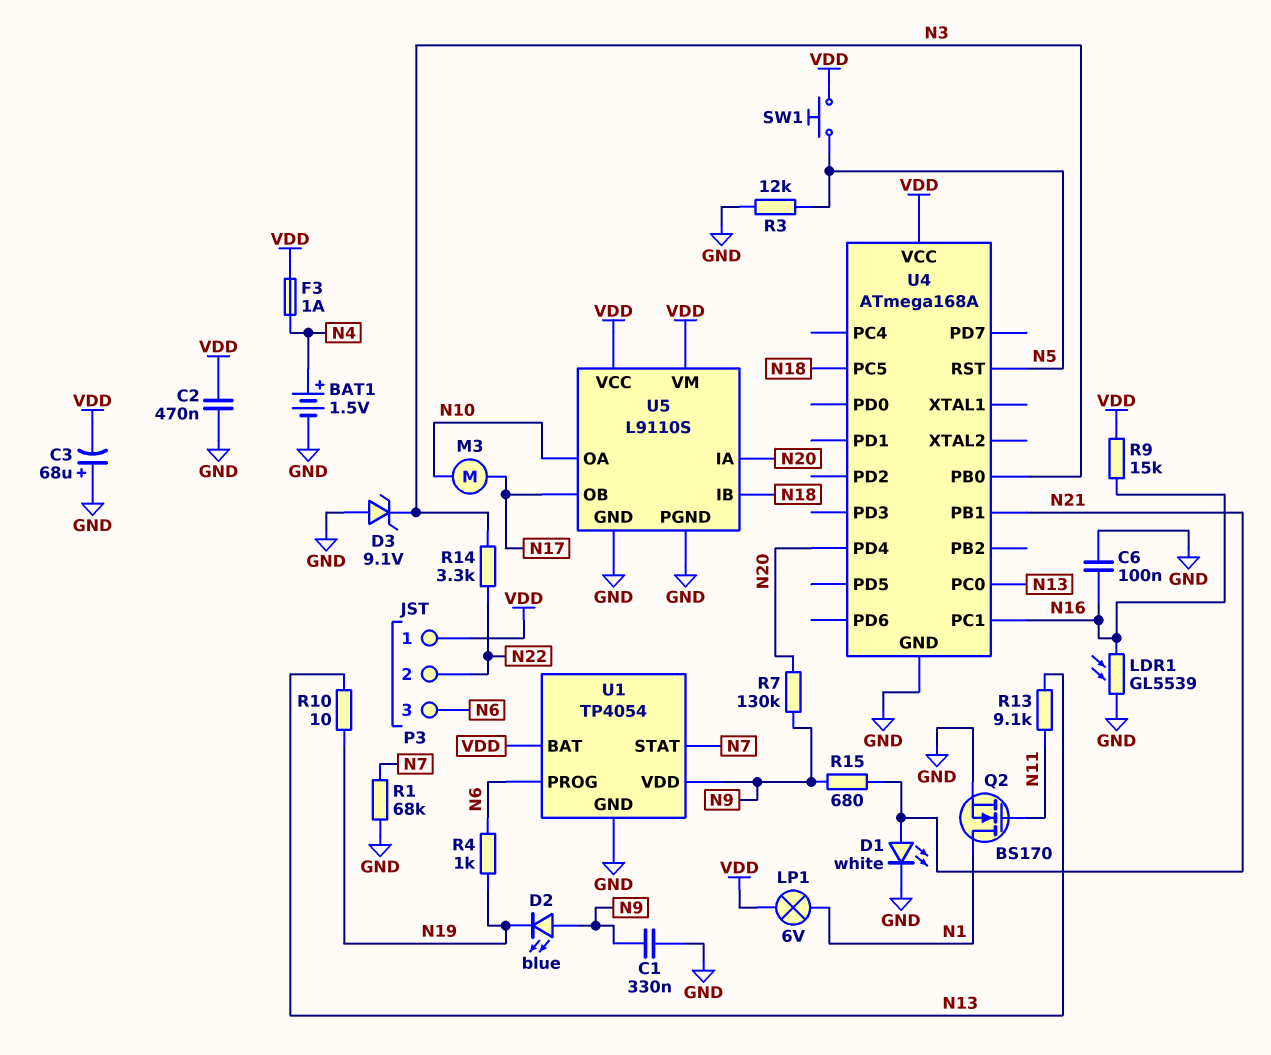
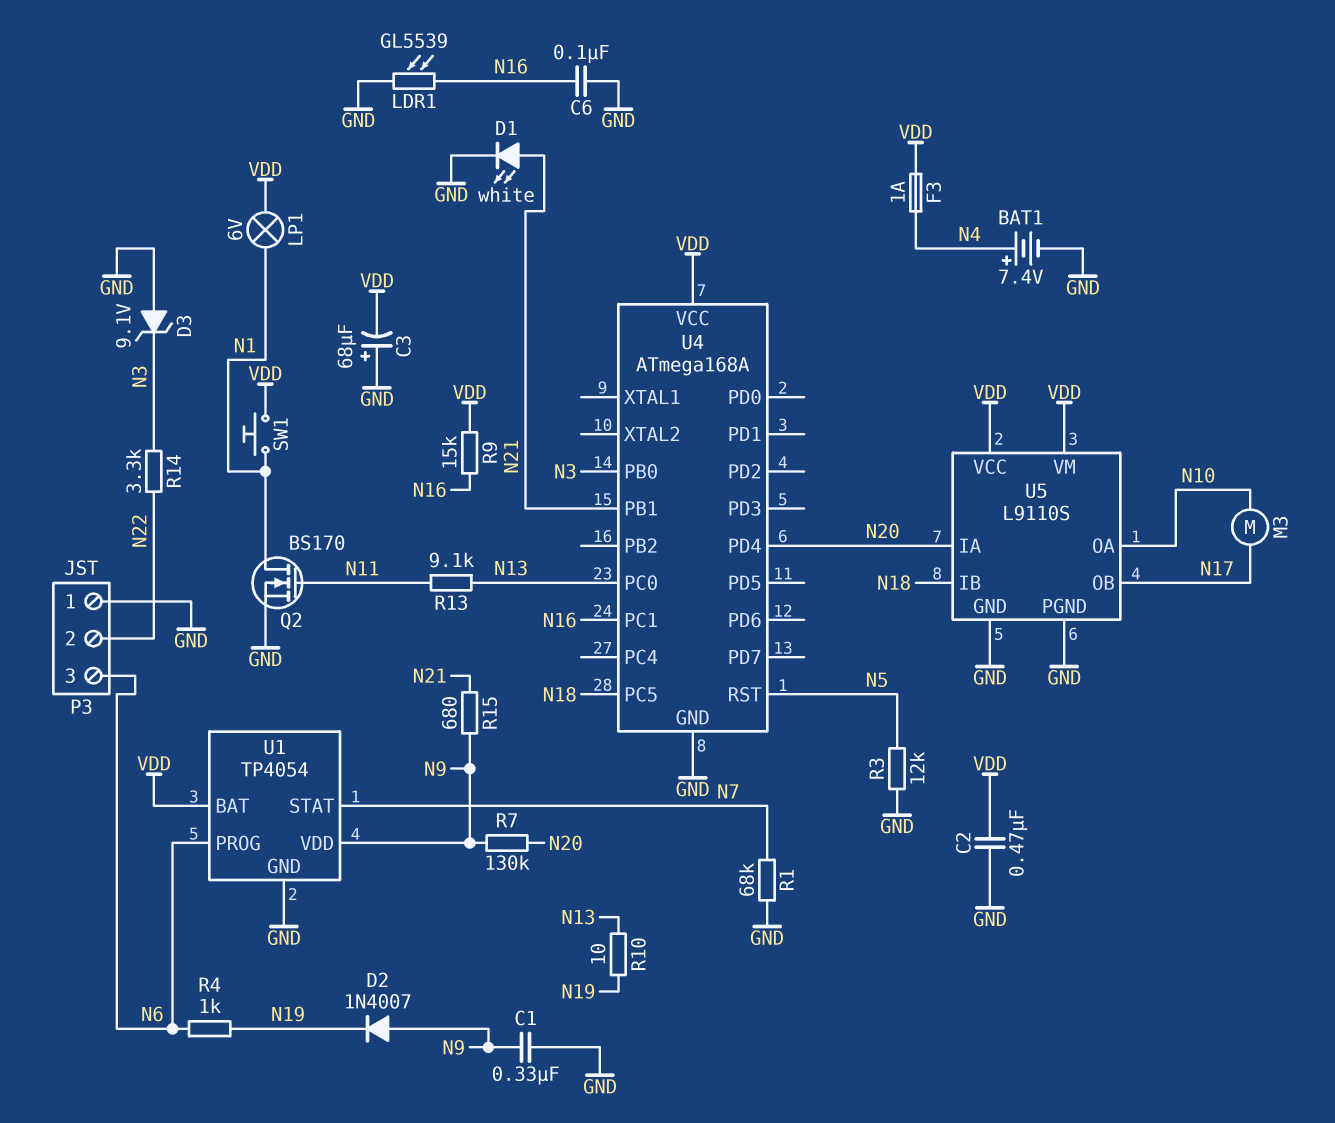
BAT1: 1.5V (plus N4, minus GND) -> 7.4V (plus N4, minus GND)
D2: LED blue (A N9, K N19) -> diode 1N4007 (A N9, K N19)
P3 pin 1: VDD -> GND
SW1: button (N5, VDD) -> button (N1, VDD)

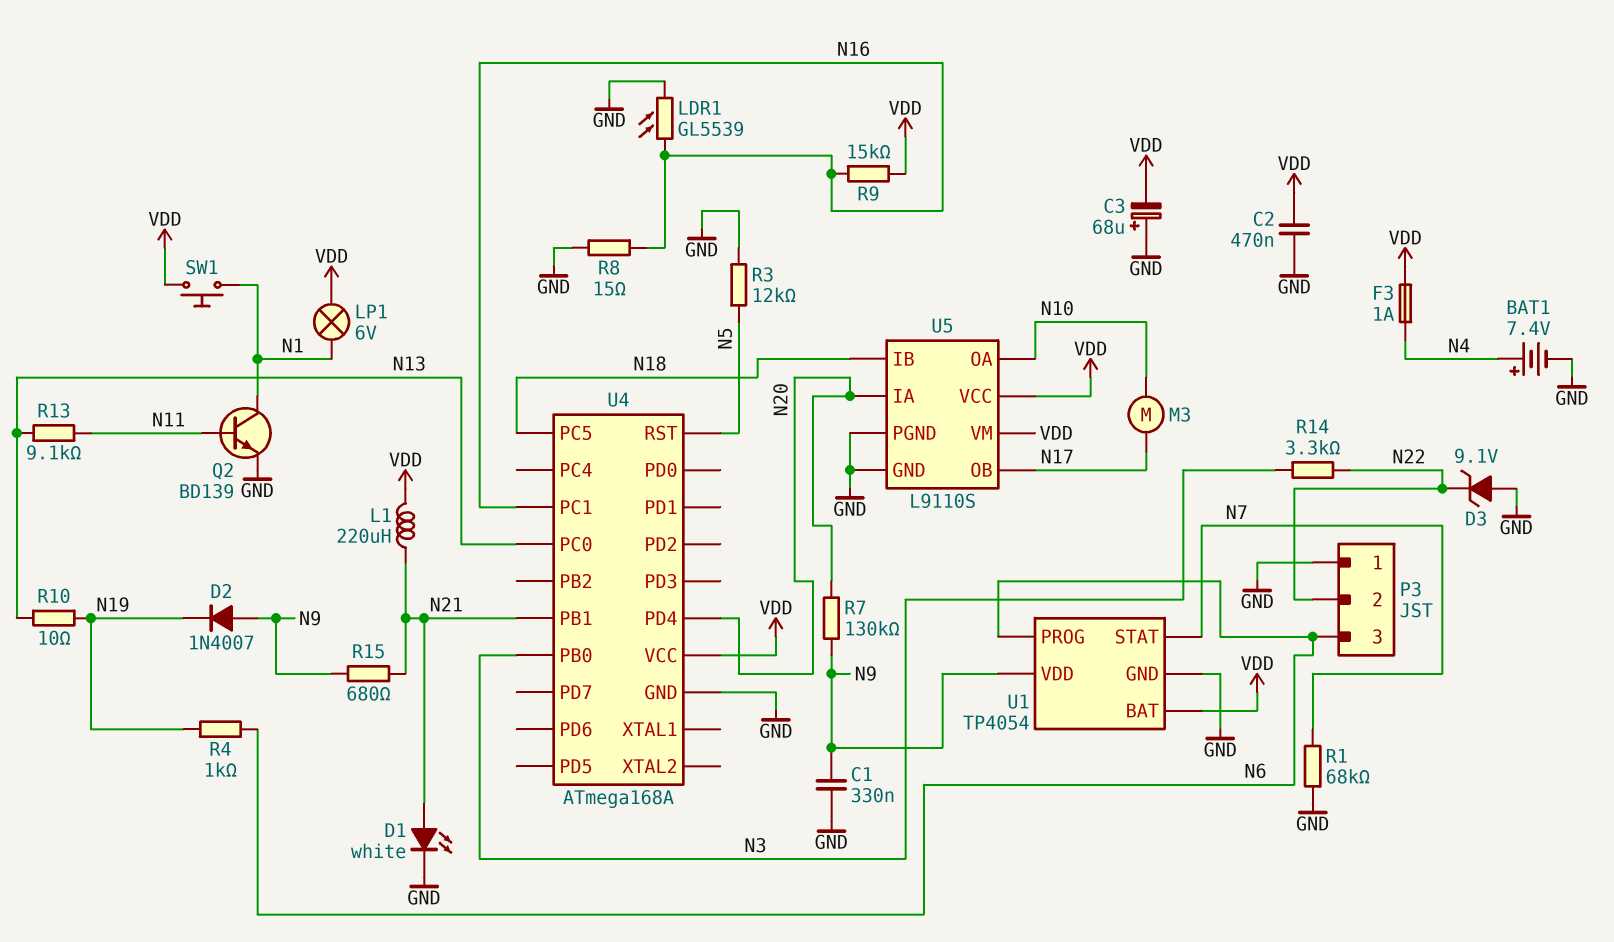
C6: 100nF (GND, N16) -> none
D3: zener 9.1V (A GND, K N3) -> zener 9.1V (A GND, K N22)
L1: none -> 220uH (N21, VDD)
Q2: NMOS BS170 (G N11, D N1, S GND) -> NPN BD139 (B N11, C N1, E GND)
R8: none -> 15 (GND, N16)

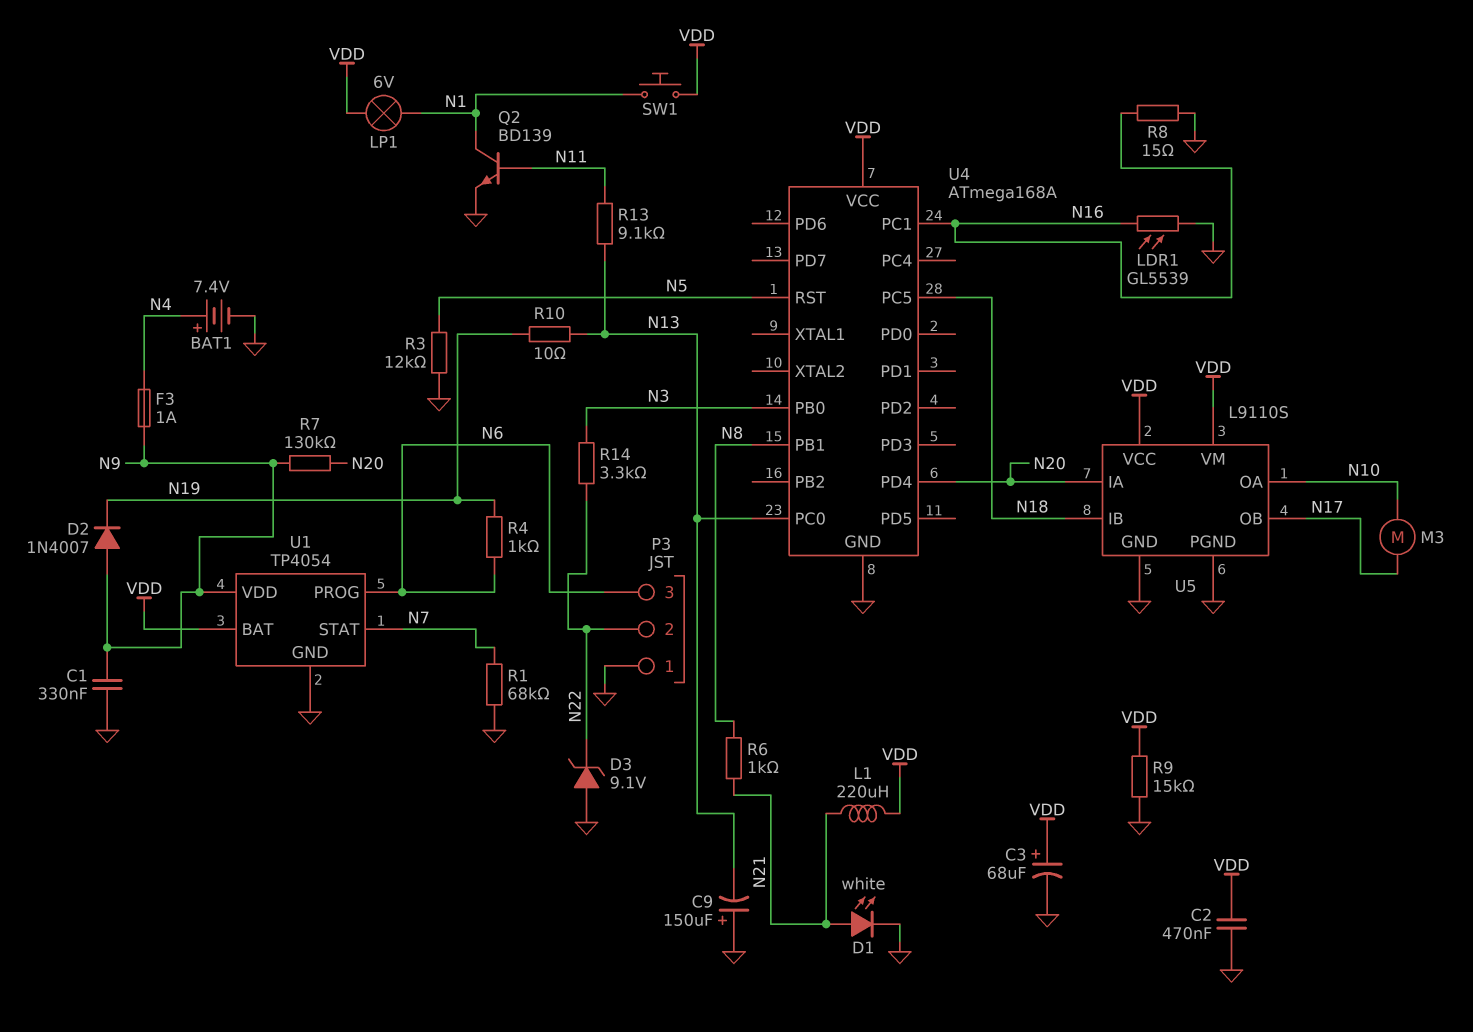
C3: 68uF (plus GND, minus VDD) -> 68uF (plus VDD, minus GND)
C9: none -> 150uF (plus GND, minus N13)
F3: 1A (N4, VDD) -> 1A (N4, N9)
R6: none -> 1k (N8, N21)
R9: 15k (N16, VDD) -> 15k (GND, VDD)
R15: 680 (N9, N21) -> none
U4 pin PB1: N21 -> N8

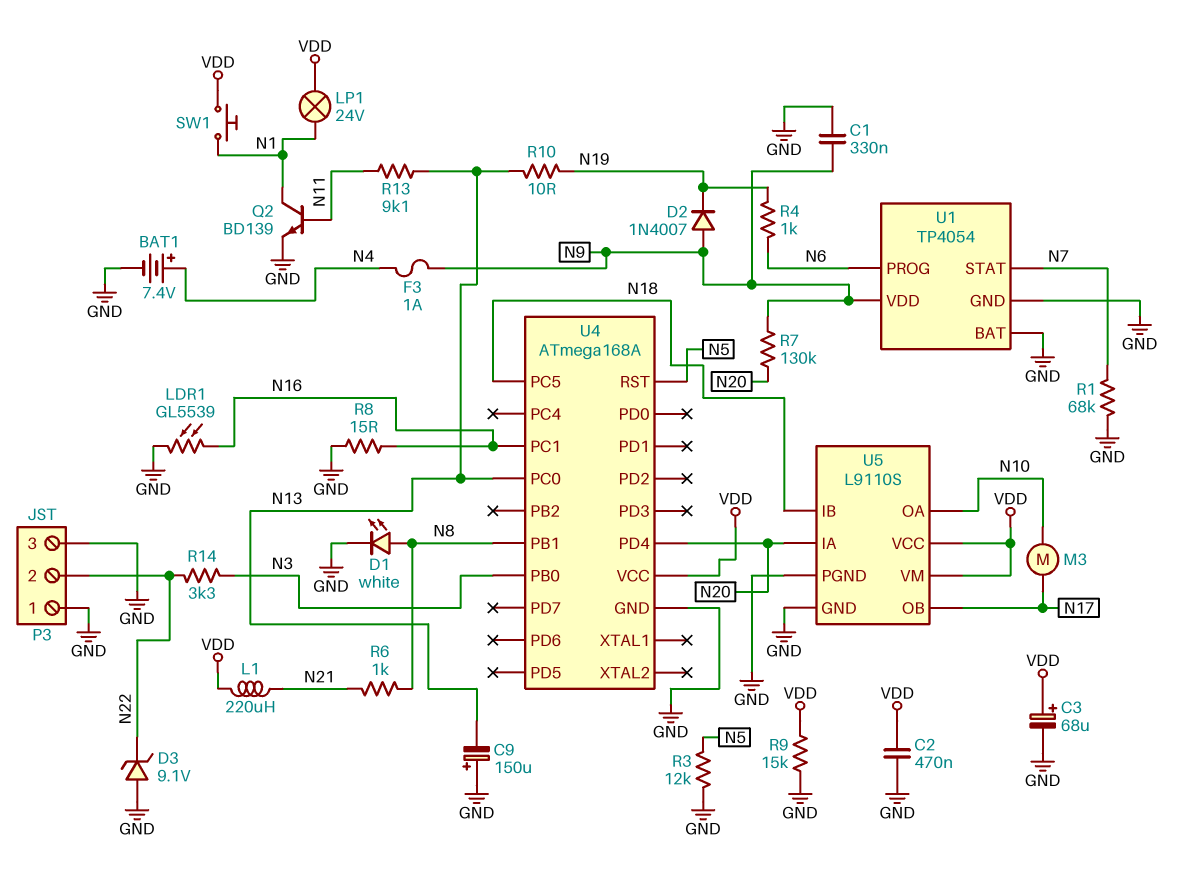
D1: LED white (A N21, K GND) -> LED white (A N8, K GND)
LP1: lamp 6V (N1, VDD) -> lamp 24V (N1, VDD)
P3 pin 3: N6 -> GND
U1 pin BAT: VDD -> GND

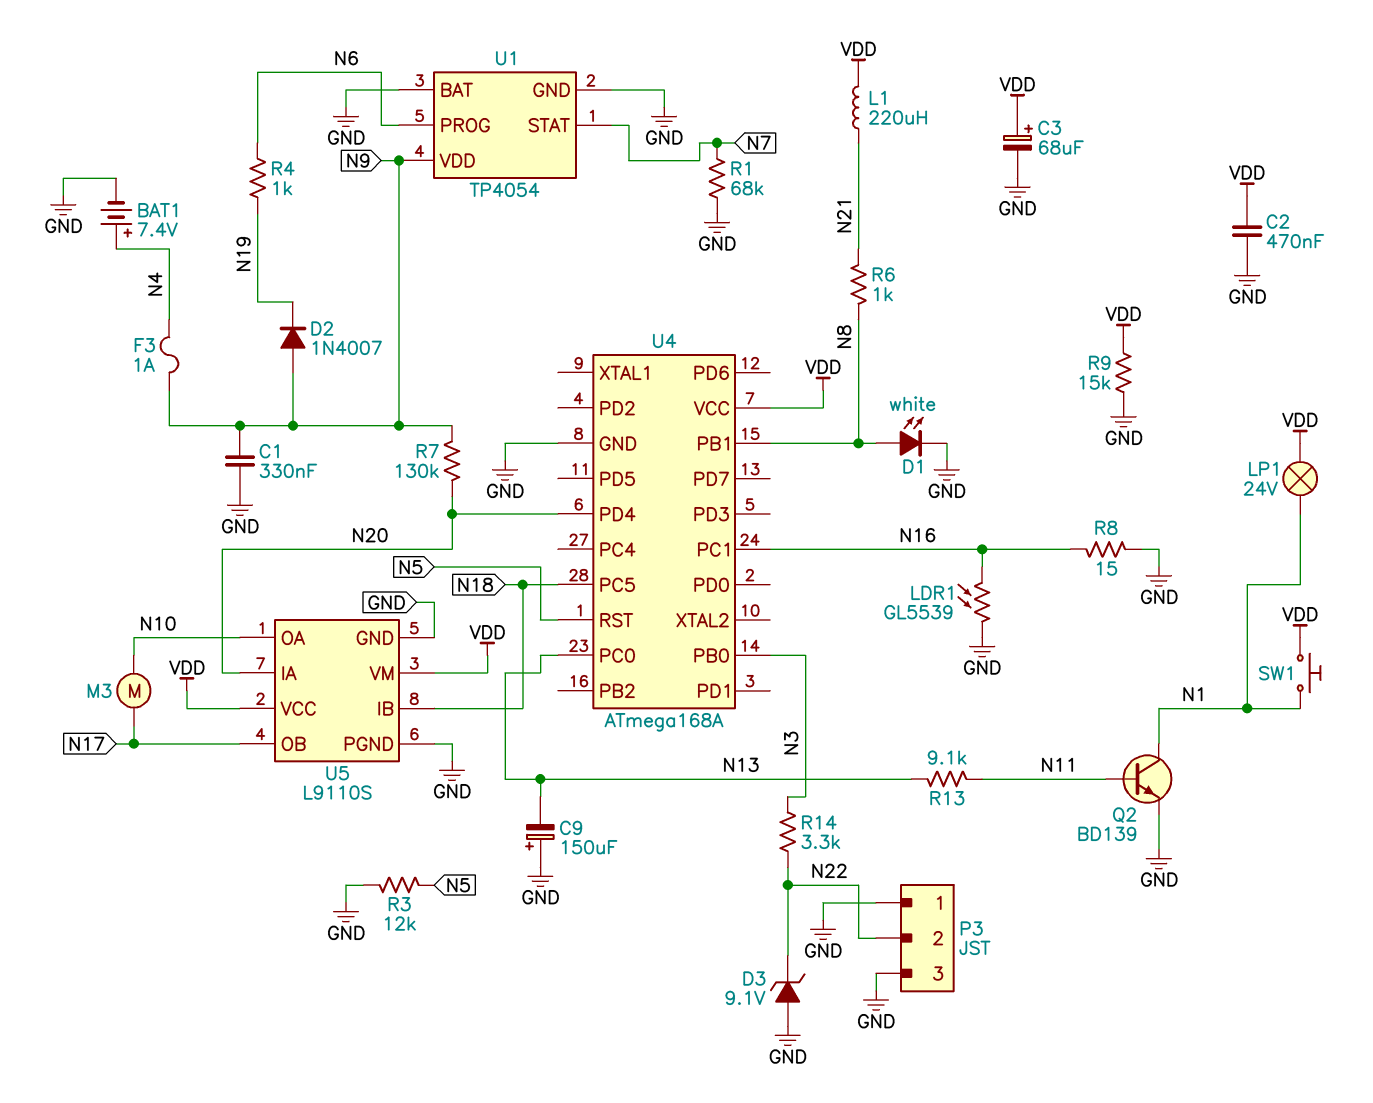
R10: 10 (N13, N19) -> none

